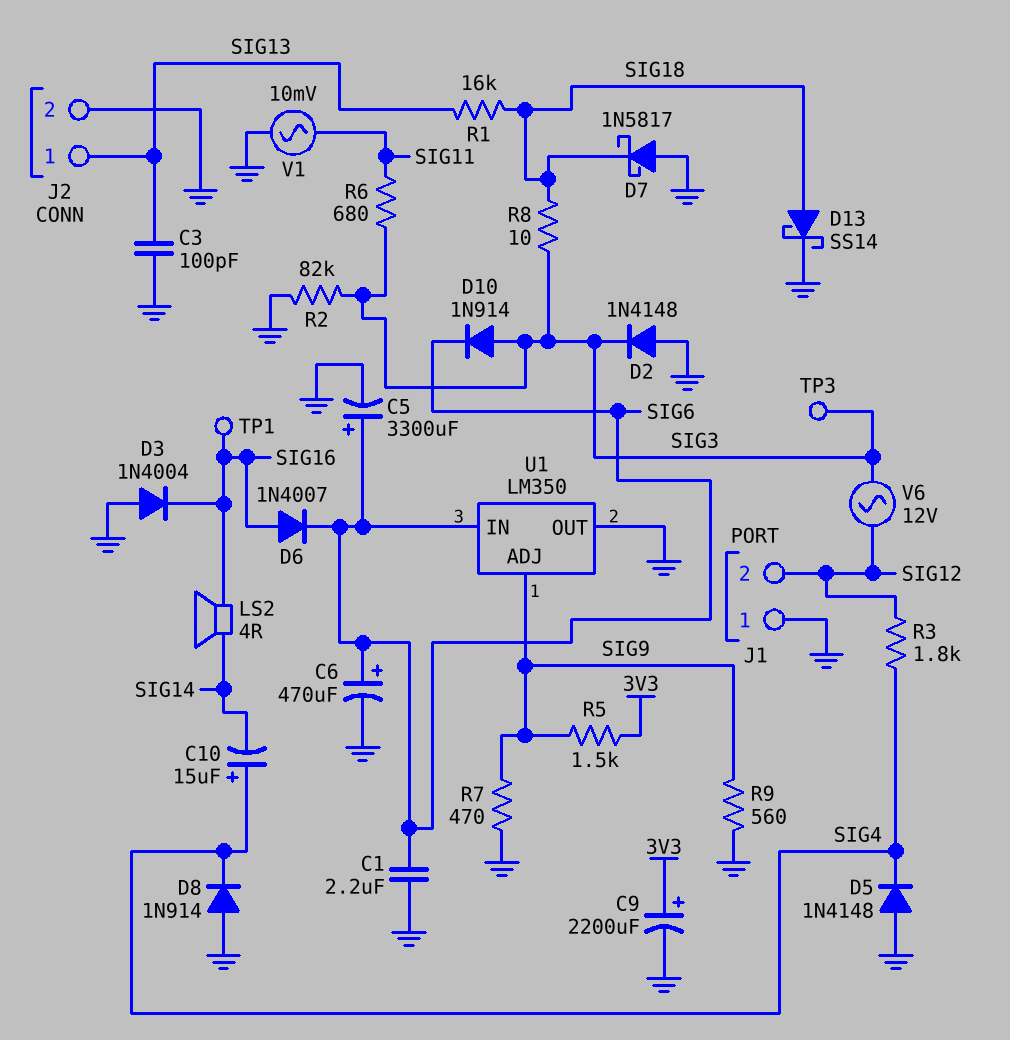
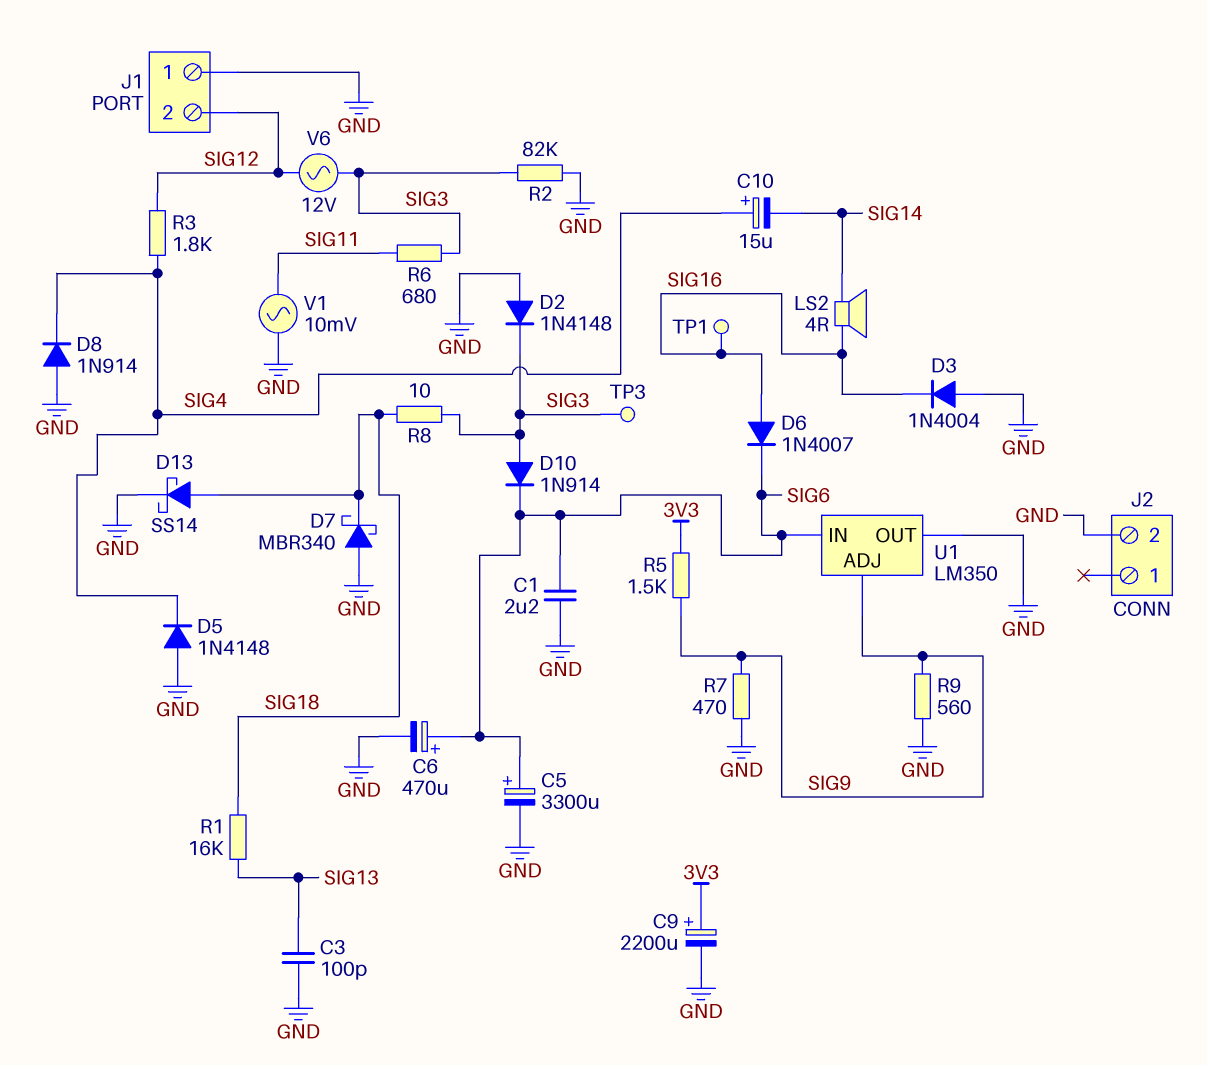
D7: schottky 1N5817 (A GND, K SIG18) -> schottky MBR340 (A GND, K SIG18)
J2 pin 1: SIG13 -> none

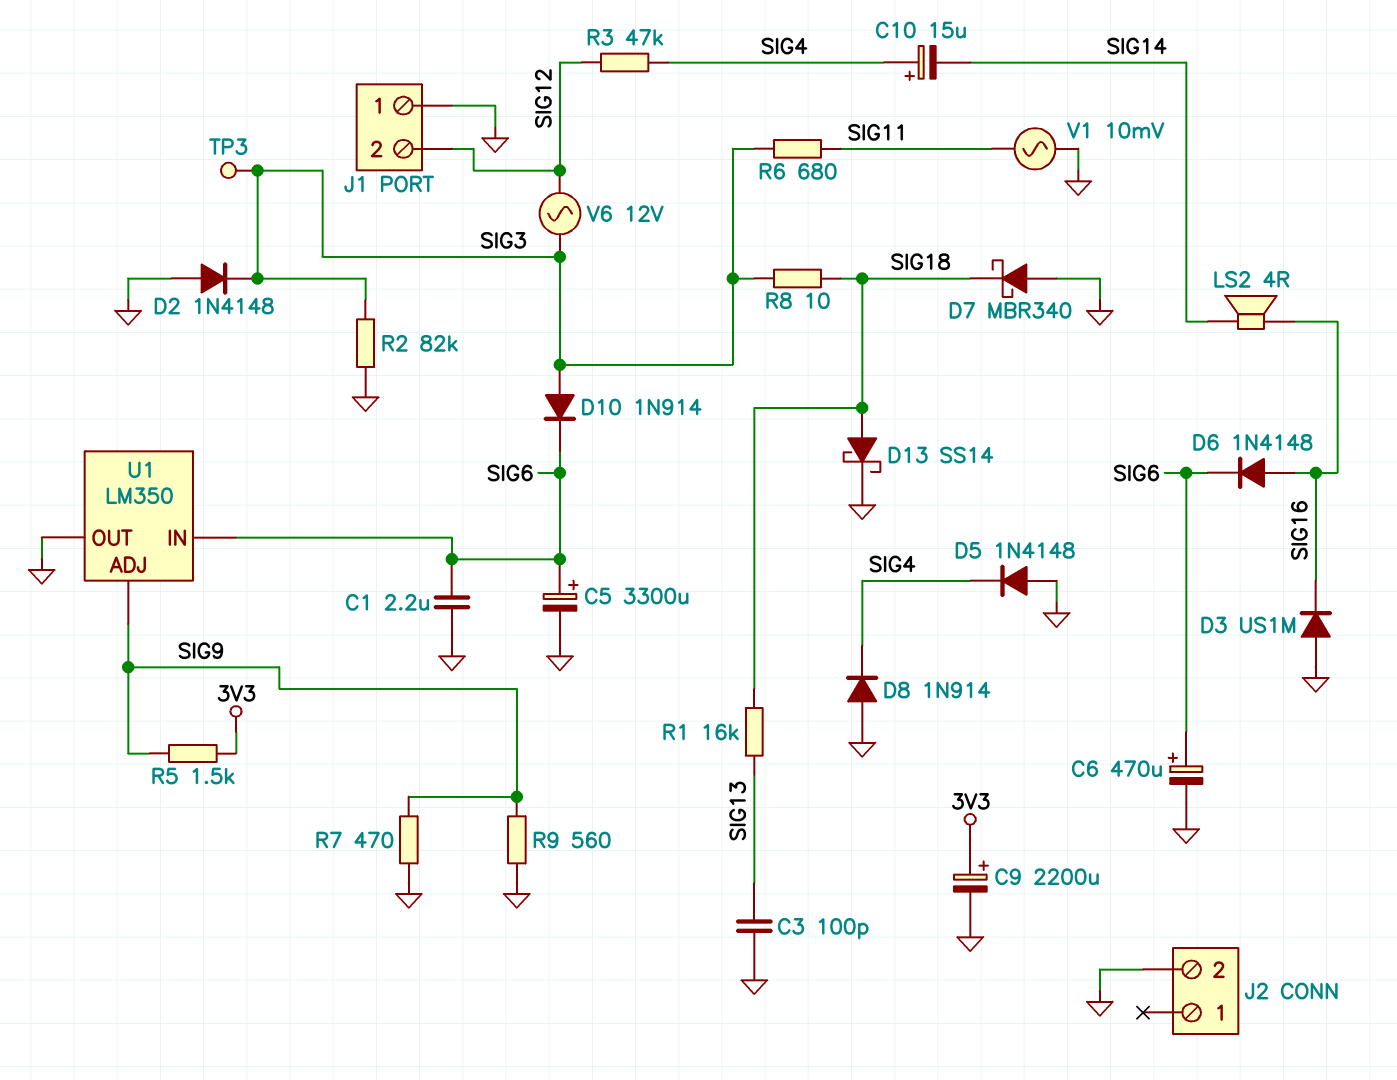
D3: diode 1N4004 (A GND, K SIG16) -> diode US1M (A GND, K SIG16)
D6: diode 1N4007 (A SIG16, K SIG6) -> diode 1N4148 (A SIG16, K SIG6)
R3: 1.8k (SIG4, SIG12) -> 47k (SIG4, SIG12)
TP1: test point (SIG16) -> none

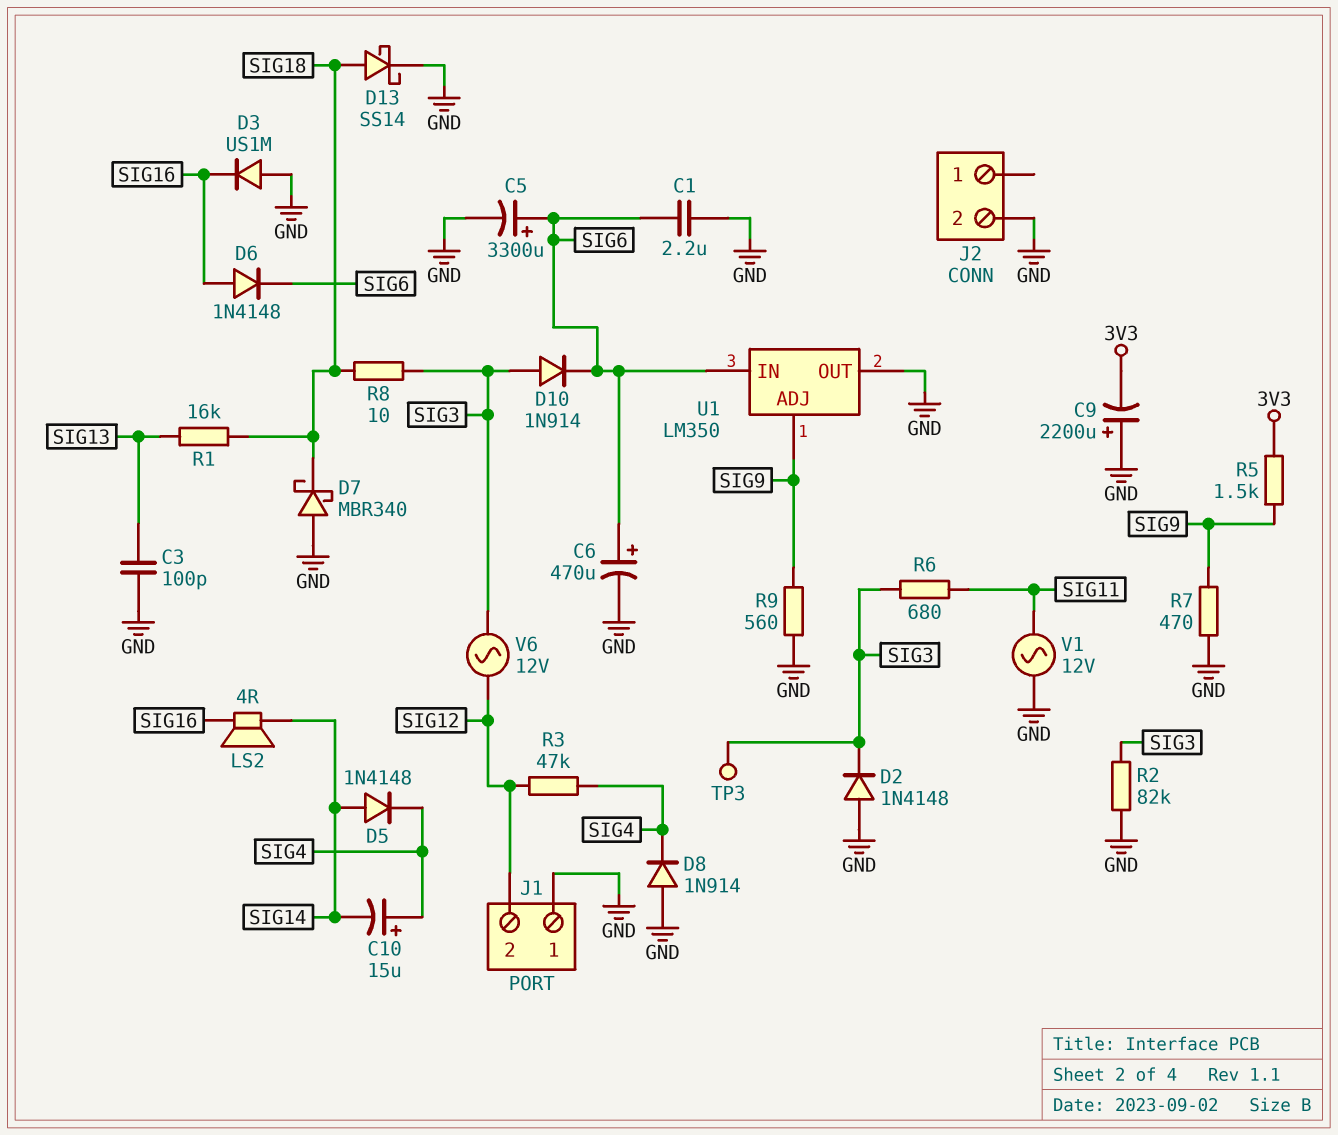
C9: 2200uF (plus 3V3, minus GND) -> 2200uF (plus GND, minus 3V3)
D5: diode 1N4148 (A GND, K SIG4) -> diode 1N4148 (A SIG14, K SIG4)
V1: AC 10mV (GND, SIG11) -> AC 12V (GND, SIG11)

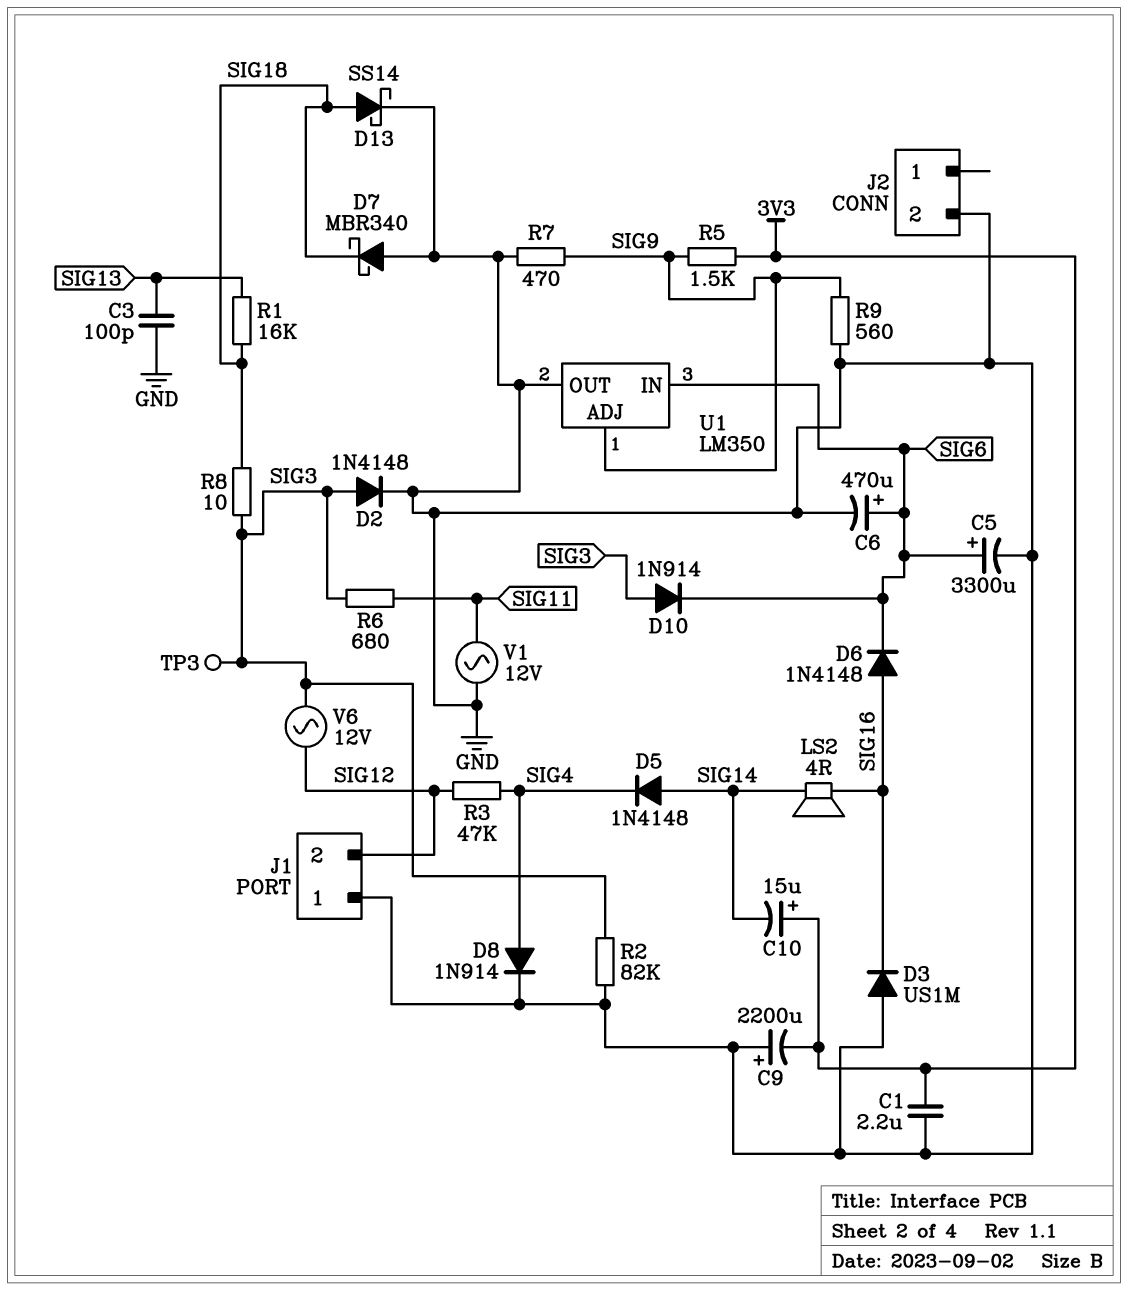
C1: 2.2uF (GND, SIG6) -> 2.2uF (3V3, GND)
C10: 15uF (plus SIG4, minus SIG14) -> 15uF (plus 3V3, minus SIG14)
D2: diode 1N4148 (A GND, K SIG3) -> diode 1N4148 (A SIG3, K GND)
D8: diode 1N914 (A GND, K SIG4) -> diode 1N914 (A SIG4, K GND)

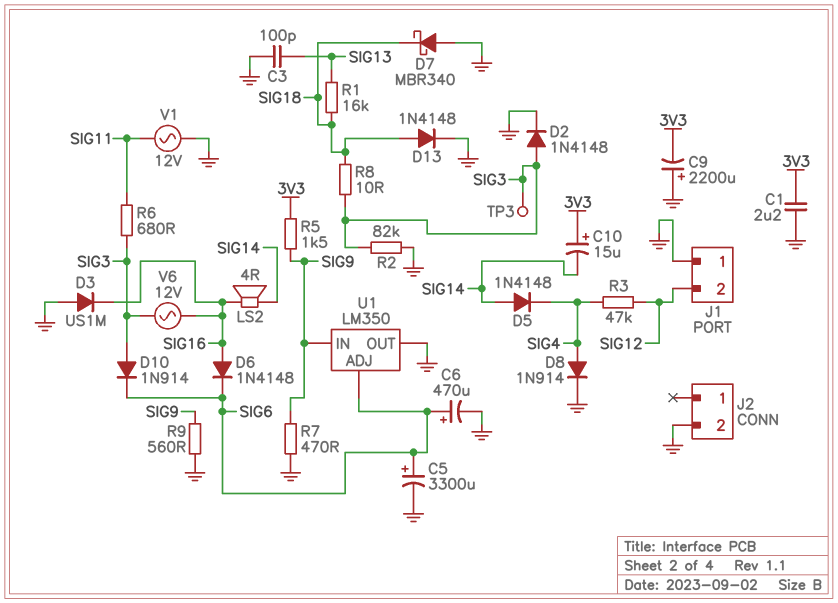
D13: schottky SS14 (A SIG18, K GND) -> diode 1N4148 (A SIG18, K GND)
U1 pin ADJ: SIG9 -> SIG6
U1 pin IN: SIG6 -> SIG9
V6: AC 12V (SIG3, SIG12) -> AC 12V (SIG3, SIG16)

